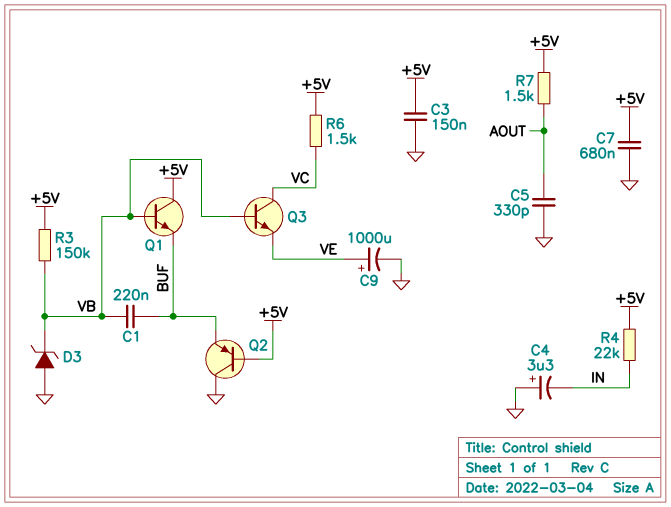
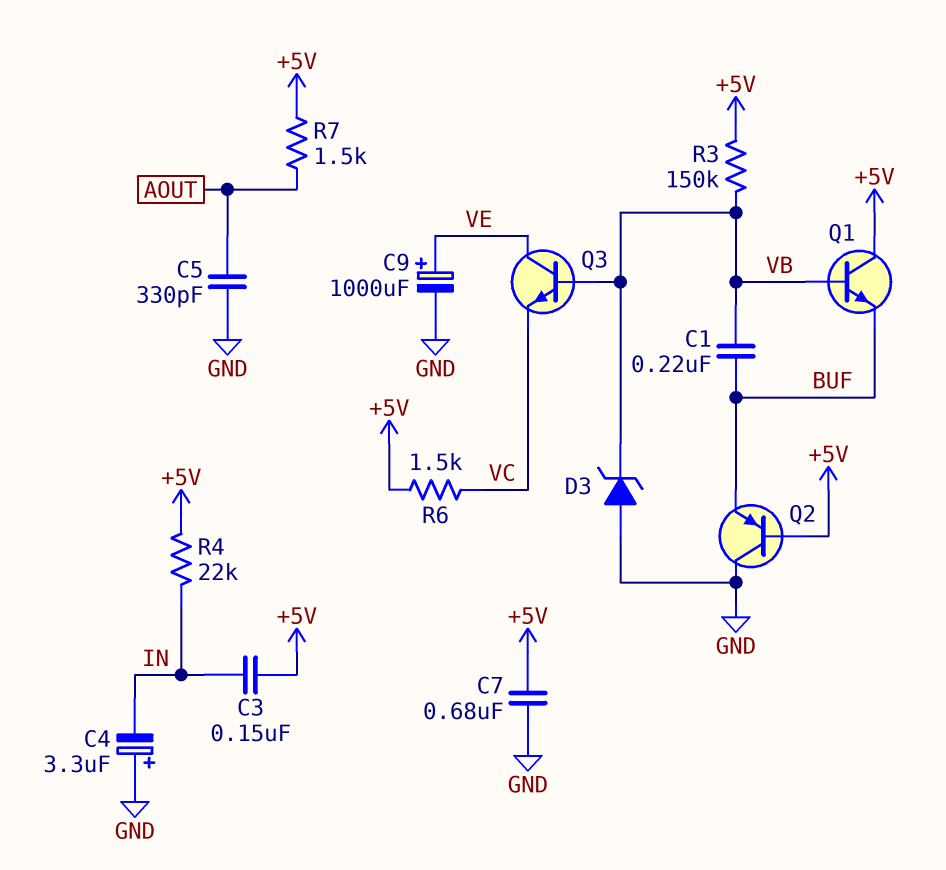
C3: 150nF (+5V, GND) -> 150nF (+5V, IN)
Q3: NPN (B VB, C VC, E VE) -> NPN (B VB, C VE, E VC)

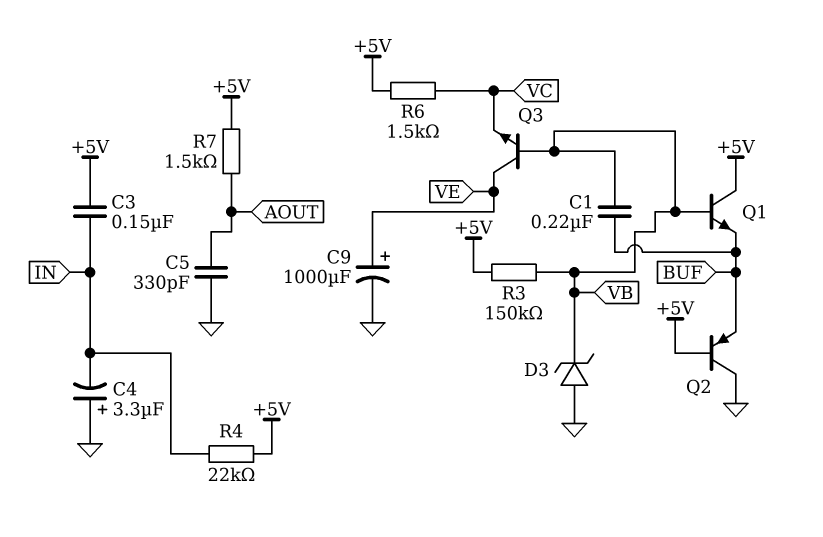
C7: 680nF (+5V, GND) -> none

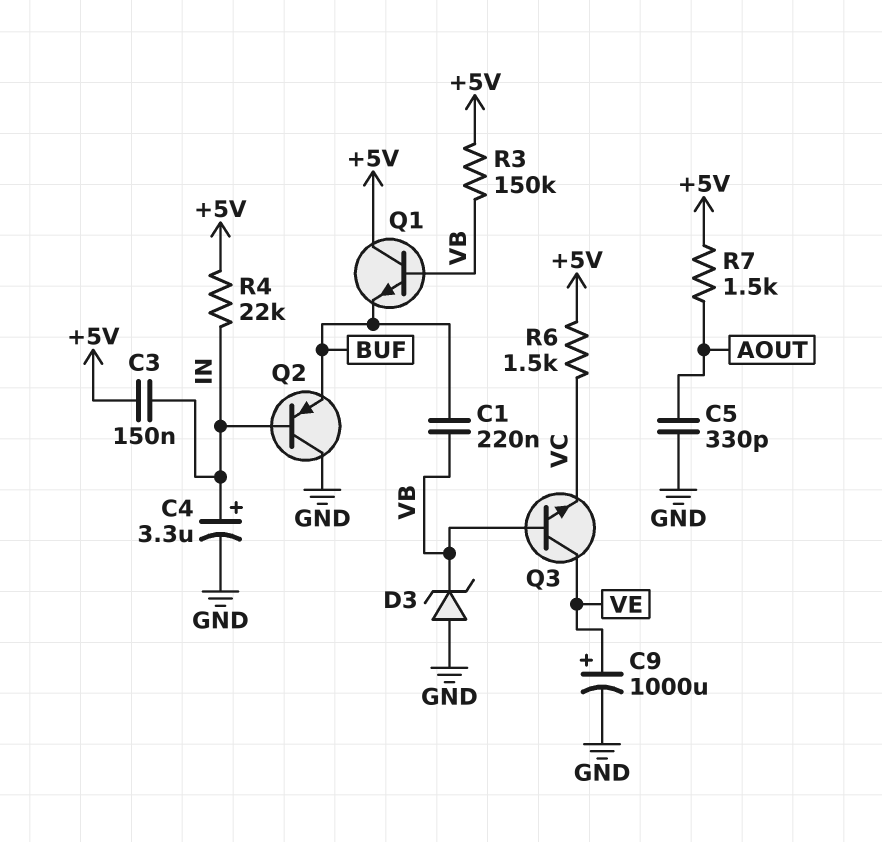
C4: 3.3uF (plus GND, minus IN) -> 3.3uF (plus IN, minus GND)
Q2: PNP (B +5V, C GND, E BUF) -> PNP (B IN, C GND, E BUF)

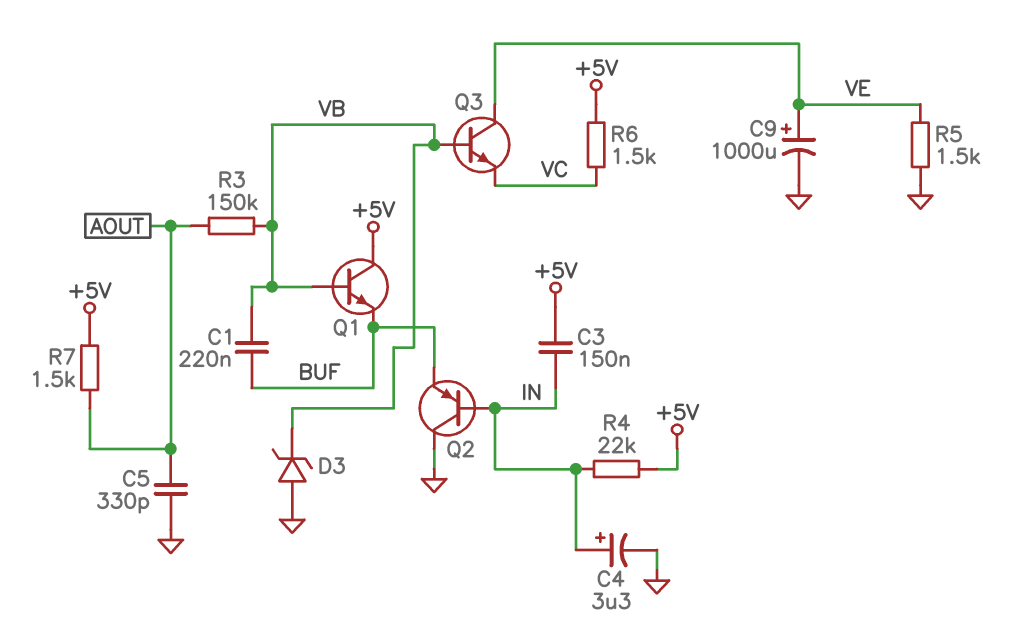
R3: 150k (+5V, VB) -> 150k (AOUT, VB)
R5: none -> 1.5k (GND, VE)

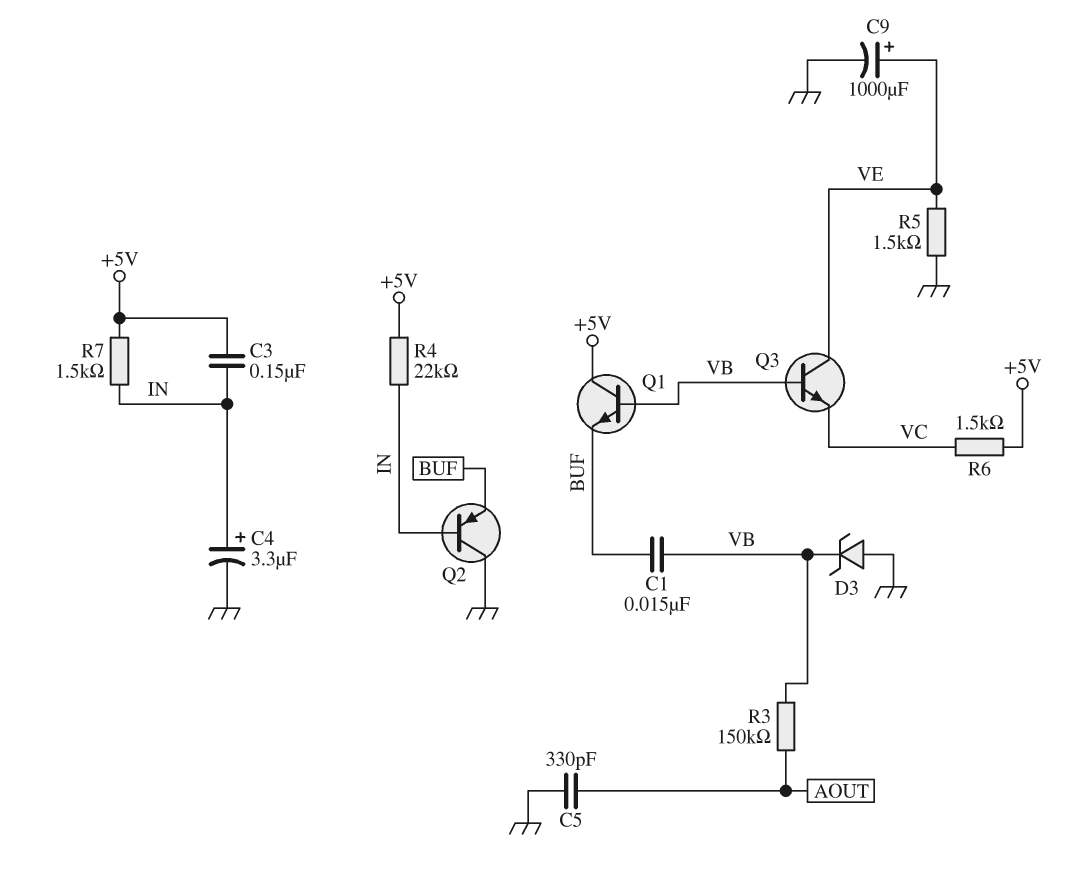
C1: 220nF (BUF, VB) -> 15nF (BUF, VB)
R7: 1.5k (+5V, AOUT) -> 1.5k (+5V, IN)

